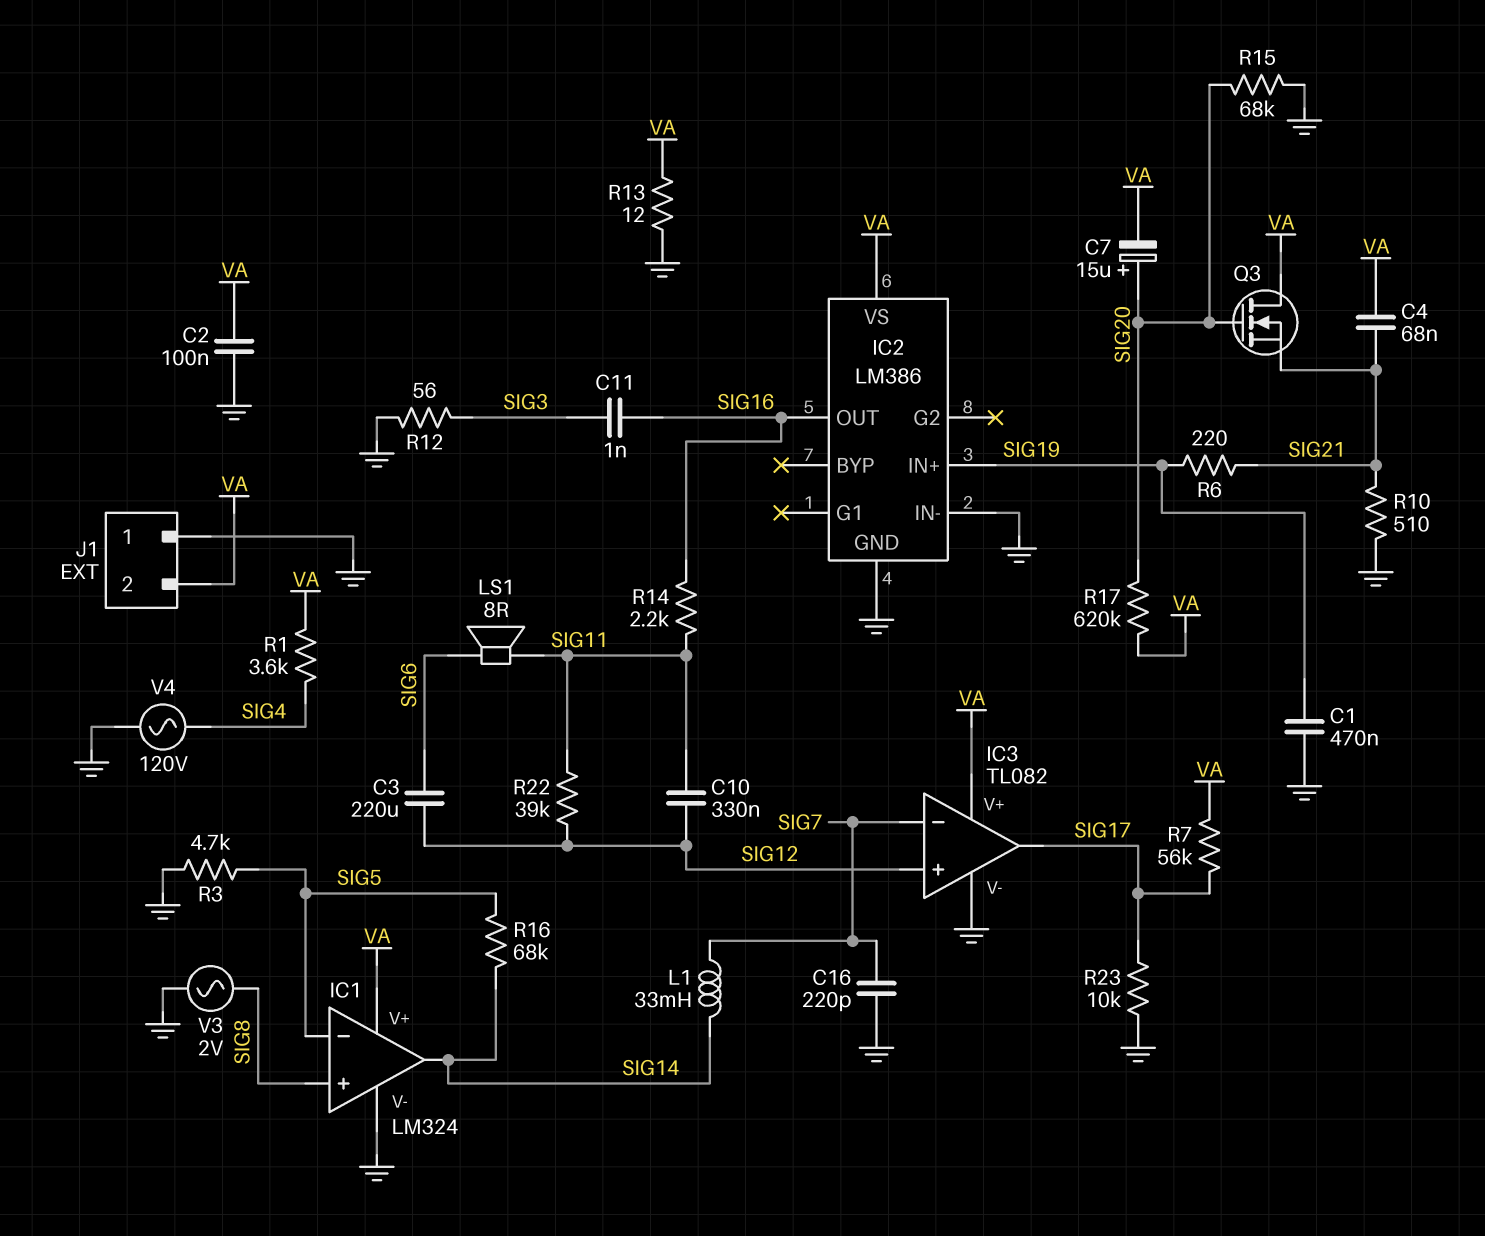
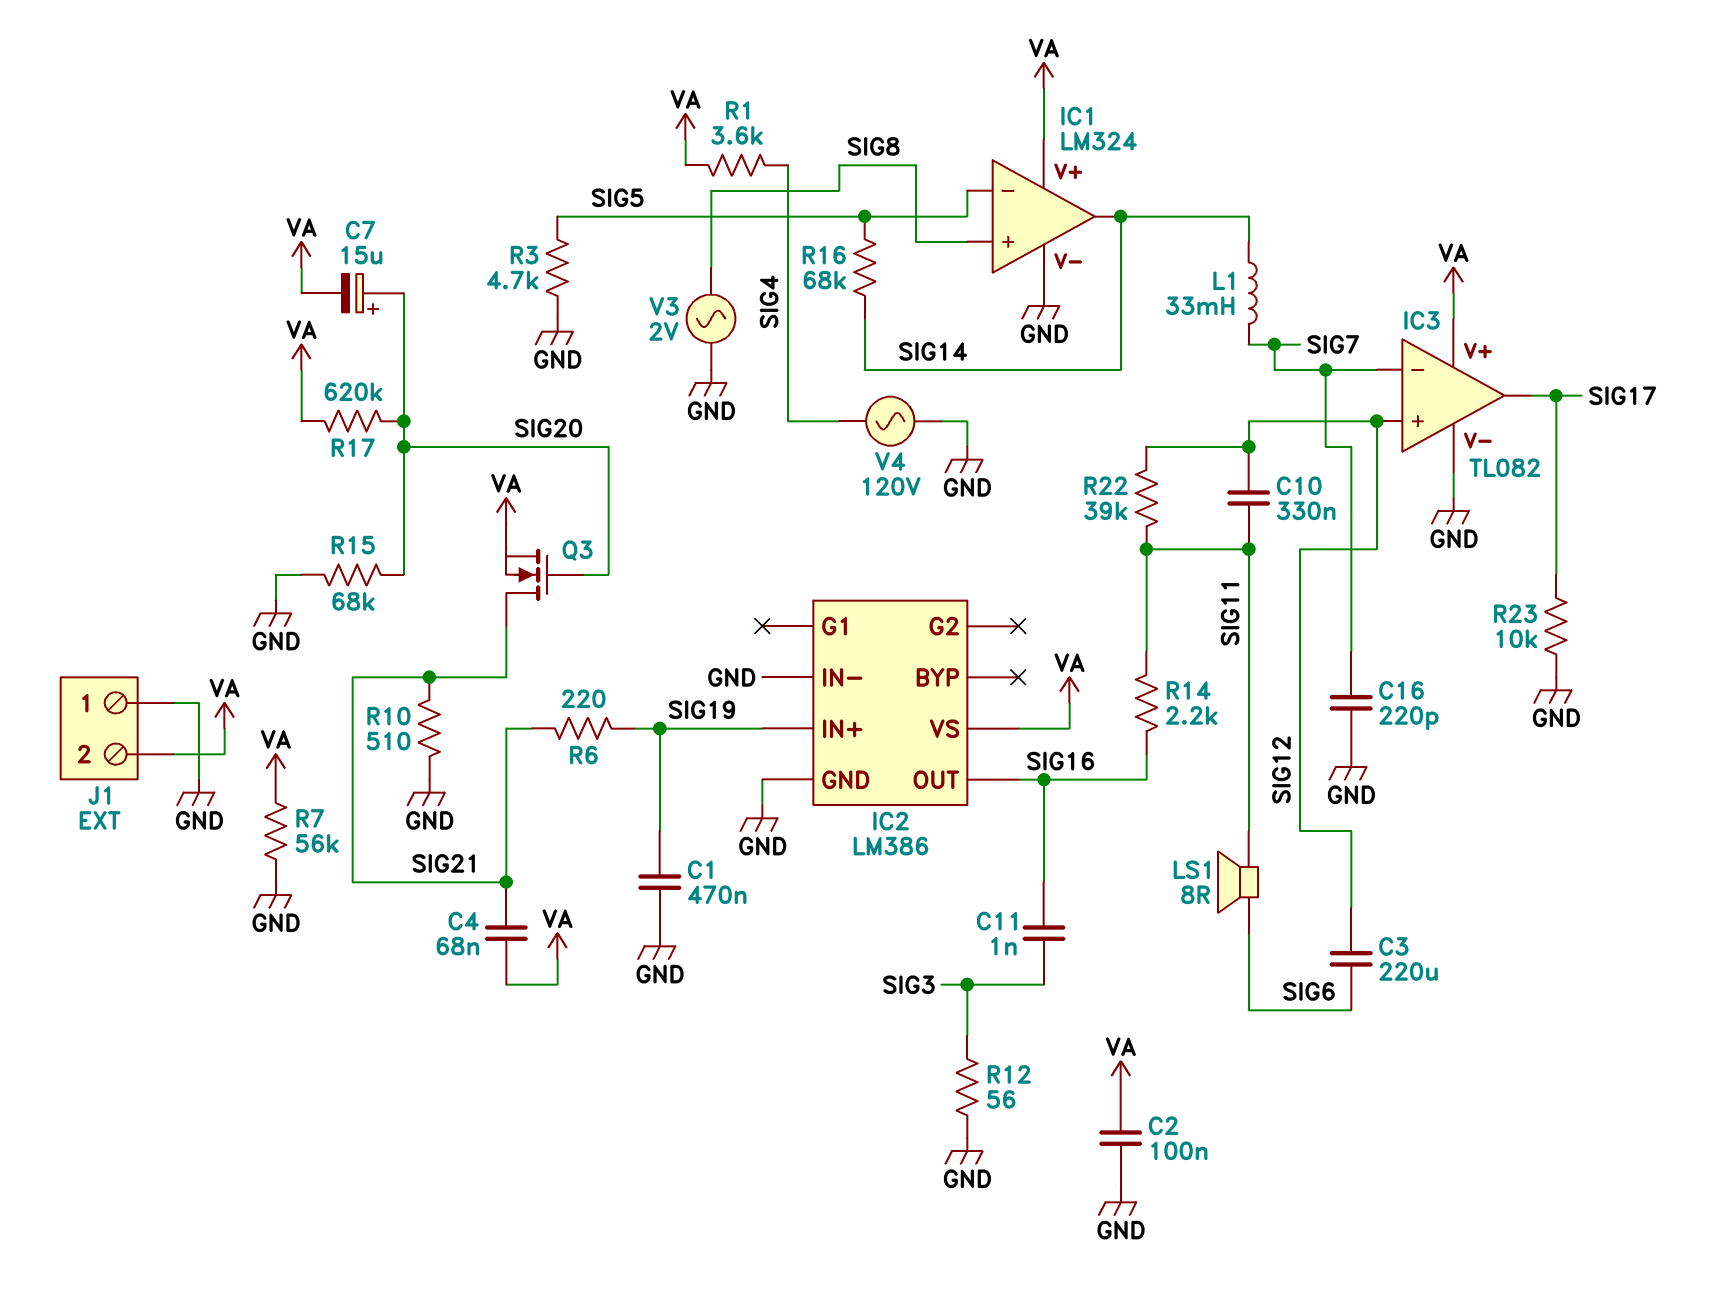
Q3: NMOS (G SIG20, D VA, S SIG21) -> NMOS (G SIG20, D SIG21, S VA)
R7: 56k (SIG17, VA) -> 56k (GND, VA)
R13: 12 (GND, VA) -> none

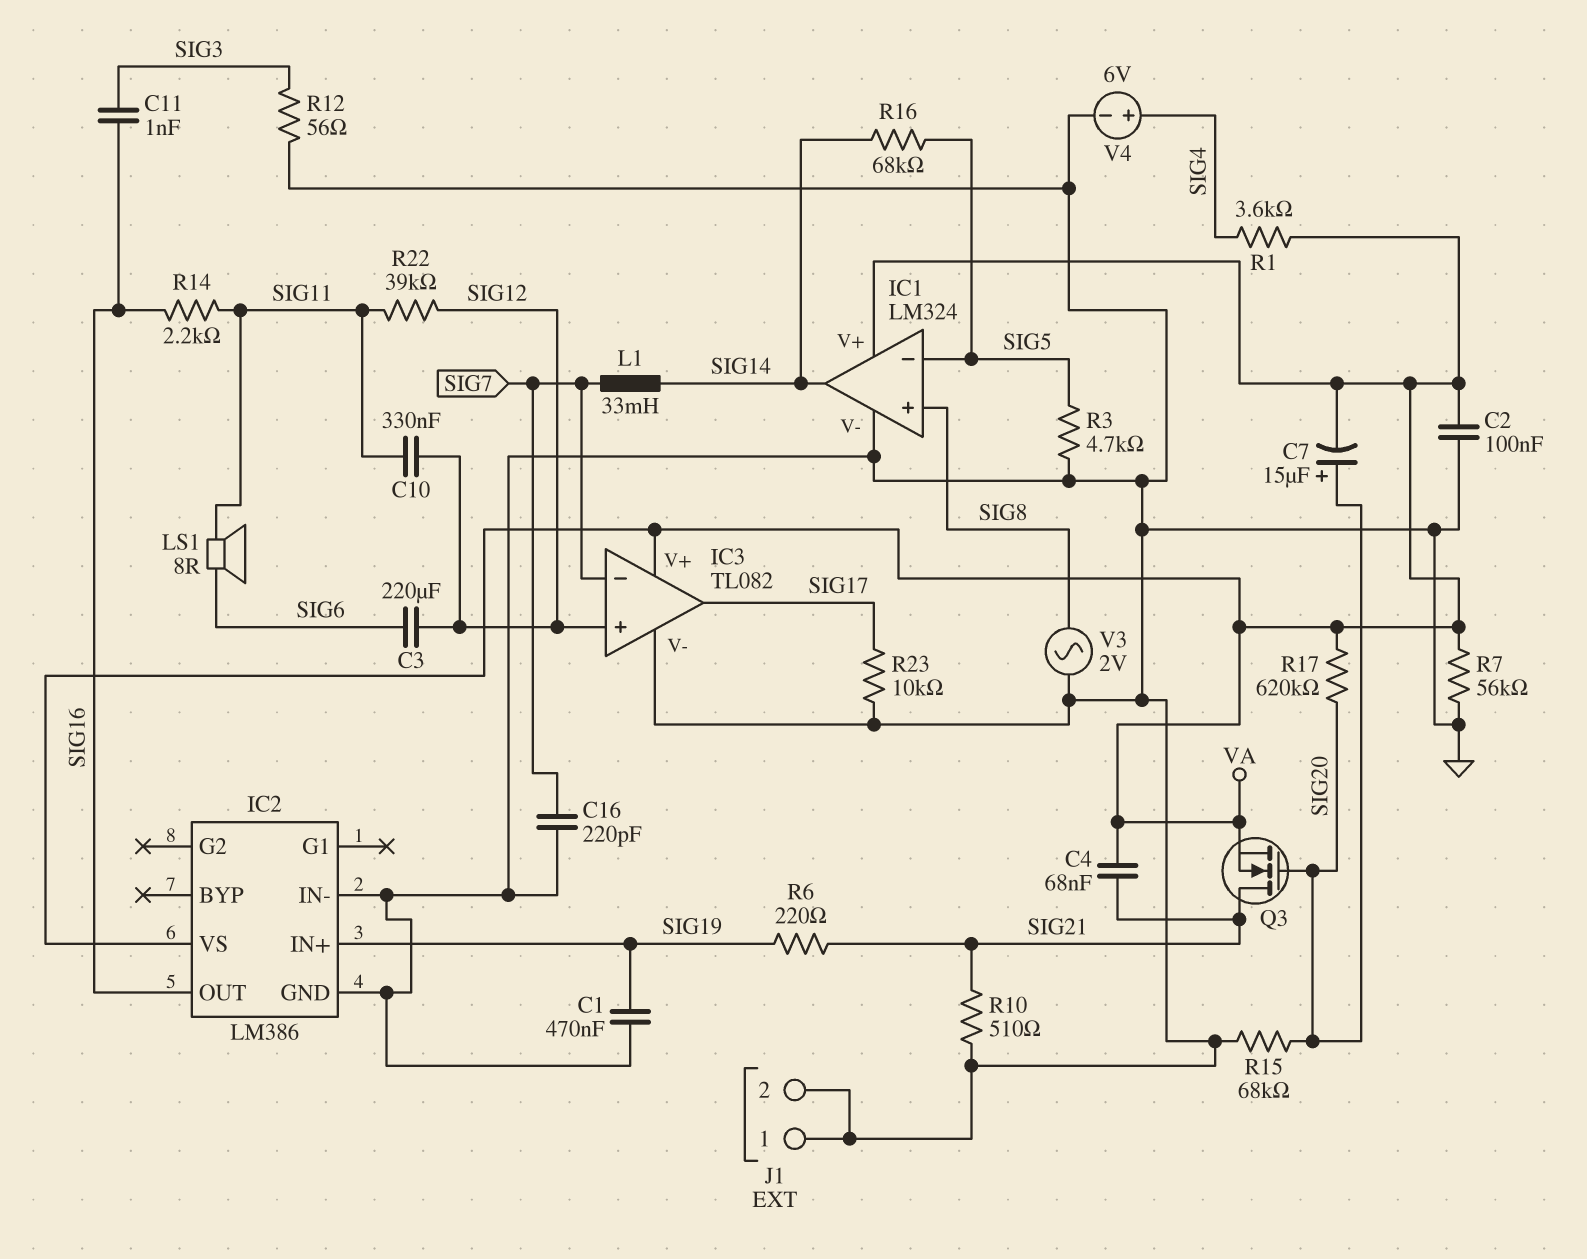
J1 pin 2: VA -> GND
V4: AC 120V (GND, SIG4) -> 6V (plus SIG4, minus GND)

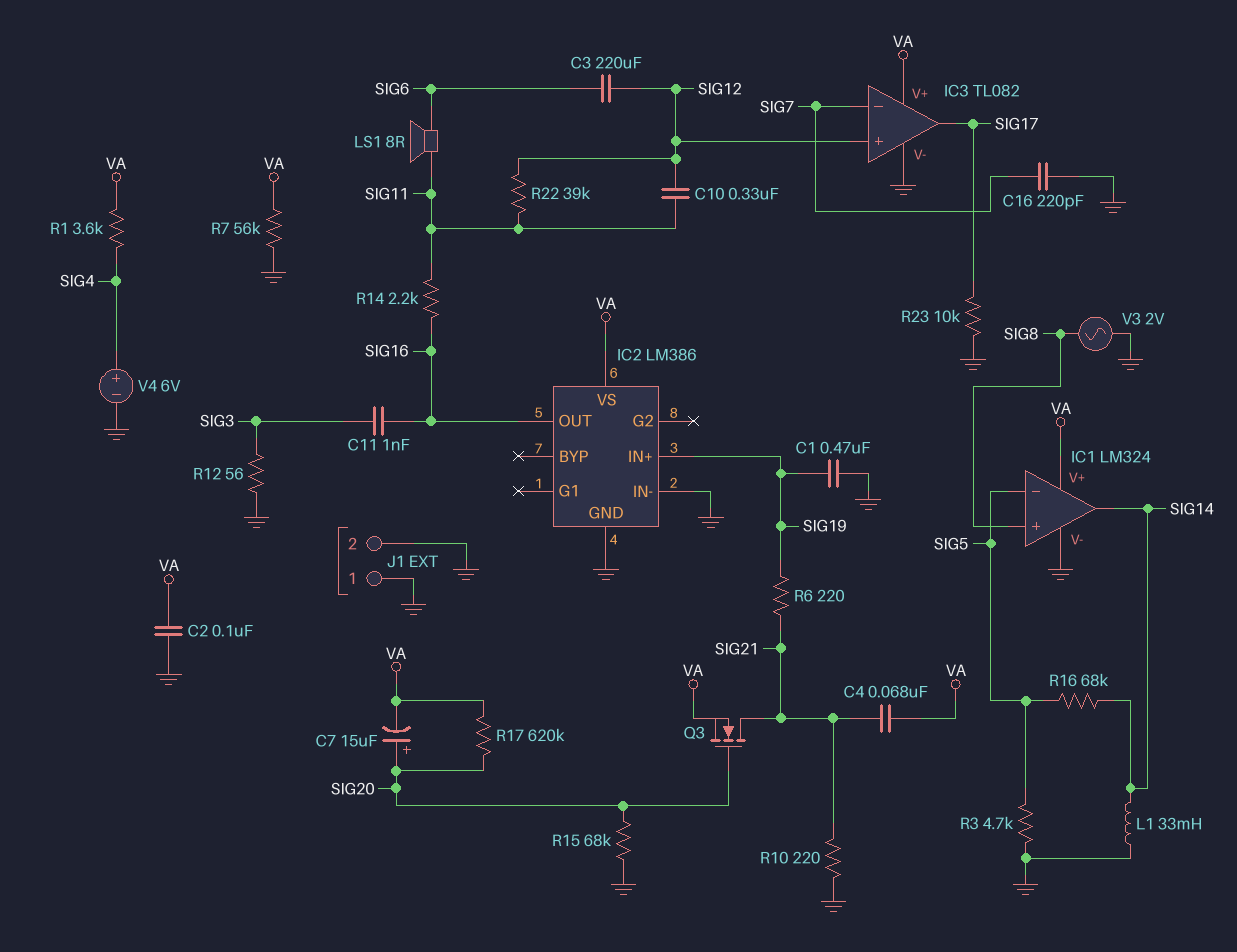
L1: 33mH (SIG7, SIG14) -> 33mH (GND, SIG14)
R10: 510 (GND, SIG21) -> 220 (GND, SIG21)

